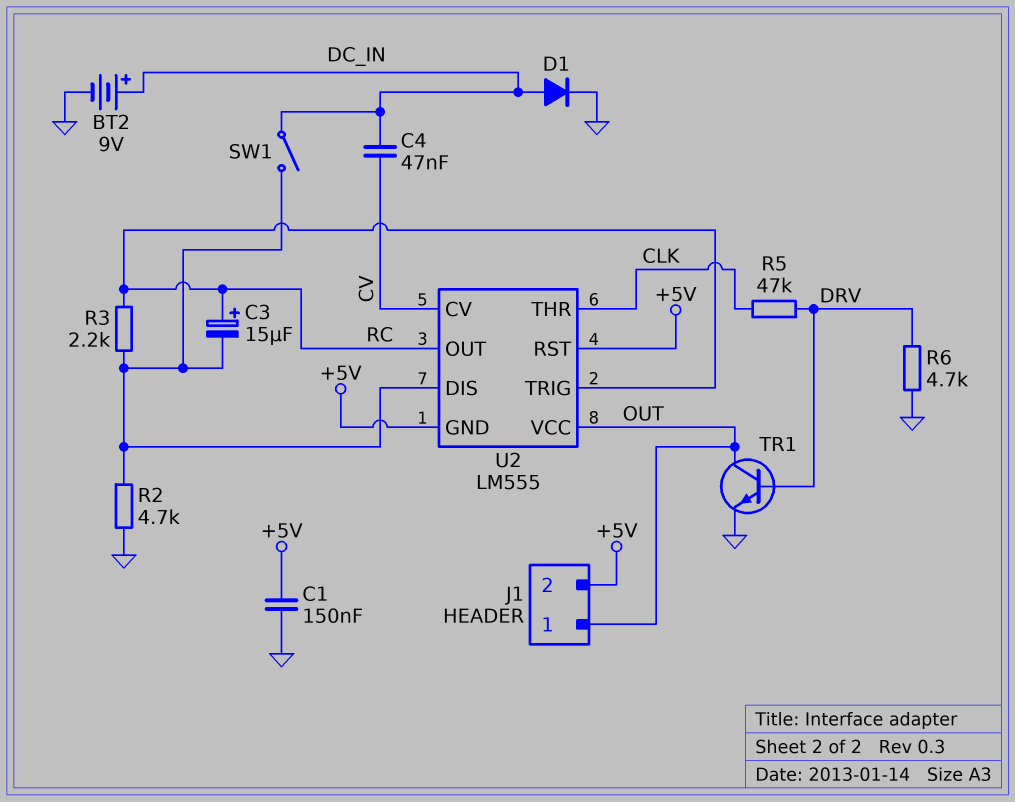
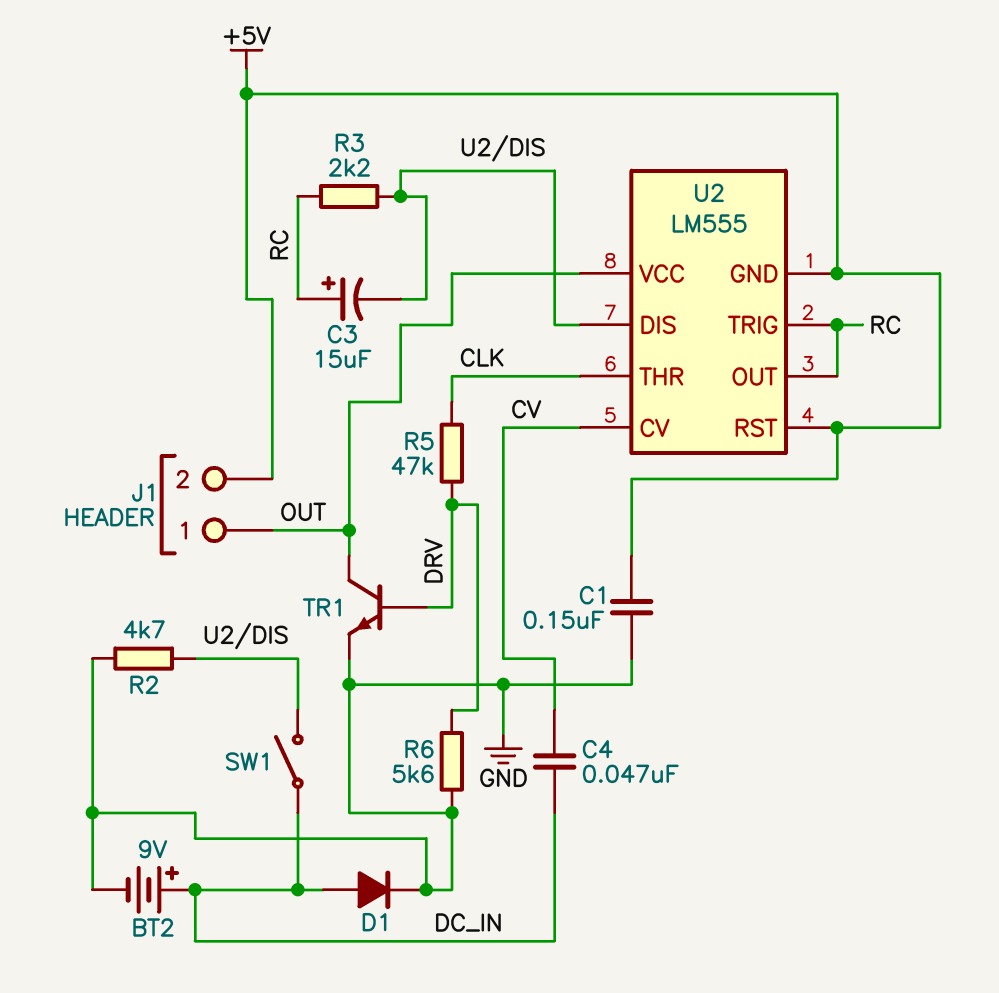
R6: 4.7k (DRV, GND) -> 5.6k (DRV, GND)

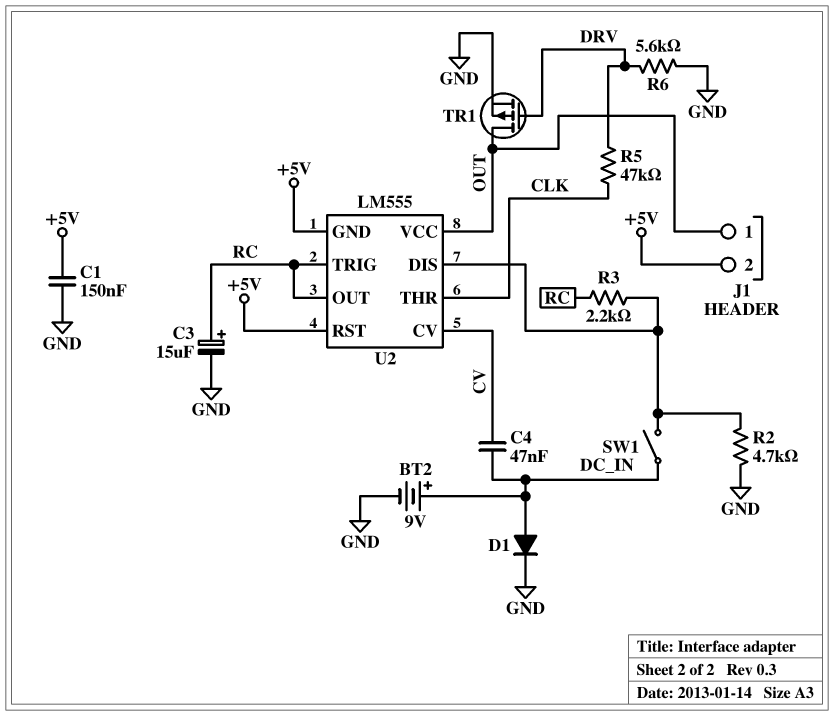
C3: 15uF (plus RC, minus U2/DIS) -> 15uF (plus RC, minus GND)
TR1: NPN (B DRV, C OUT, E GND) -> PMOS (G DRV, D OUT, S GND)

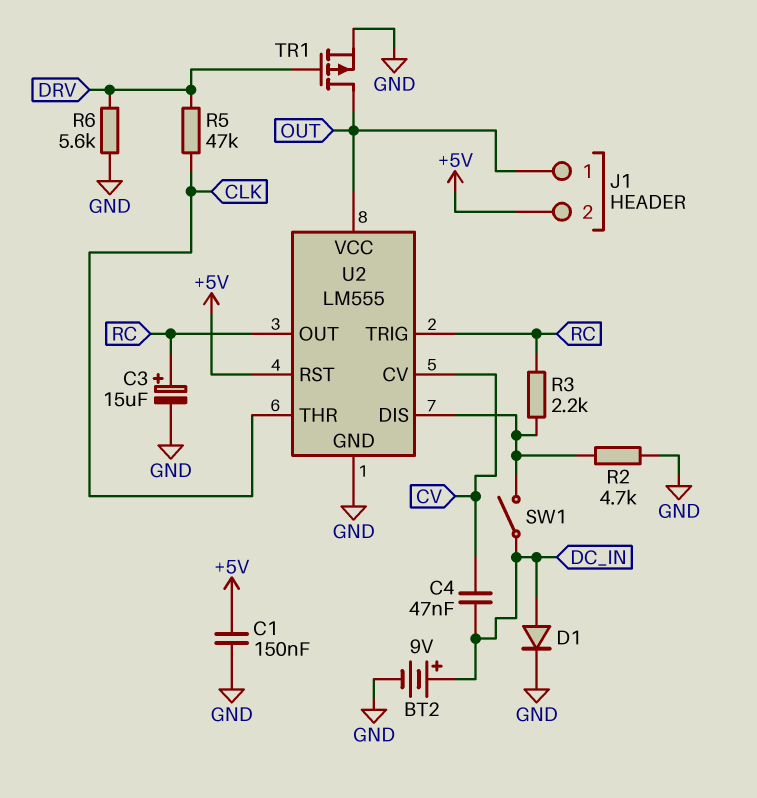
U2 pin GND: +5V -> GND

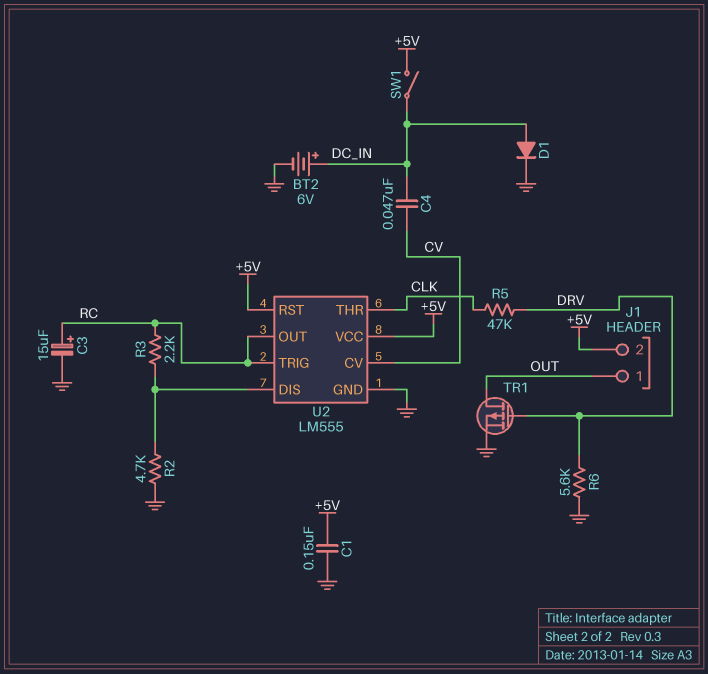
BT2: 9V (plus DC_IN, minus GND) -> 6V (plus DC_IN, minus GND)
SW1: switch (DC_IN, U2/DIS) -> switch (+5V, DC_IN)
U2 pin VCC: OUT -> +5V

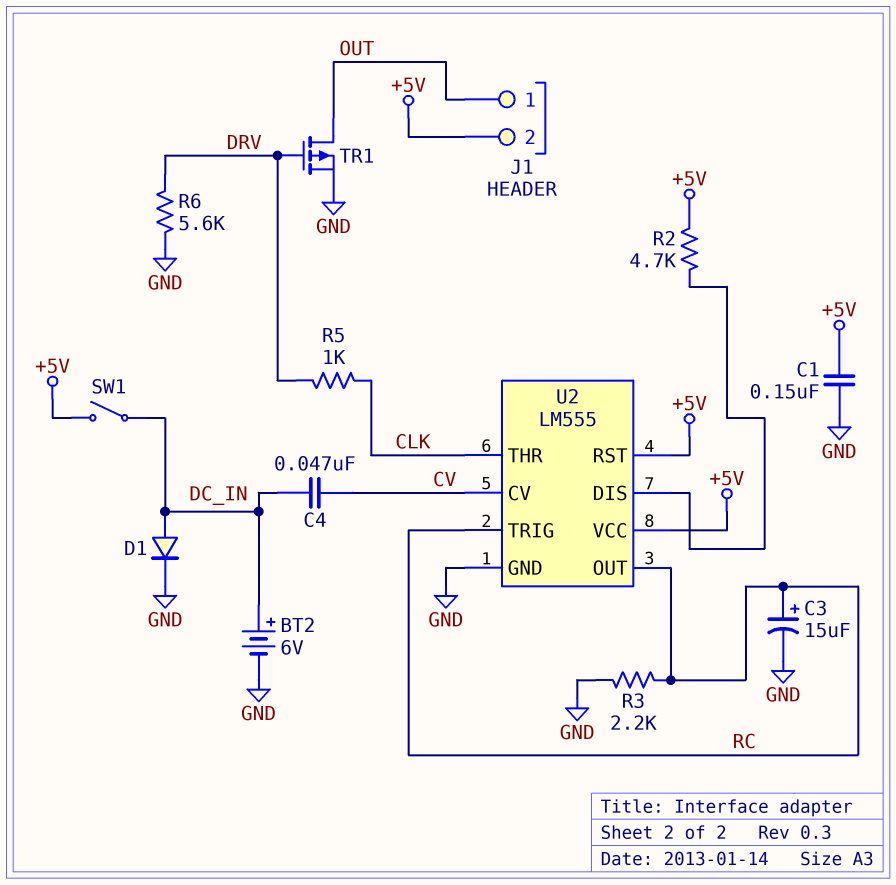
R2: 4.7k (GND, U2/DIS) -> 4.7k (+5V, U2/DIS)
R3: 2.2k (RC, U2/DIS) -> 2.2k (GND, RC)
R5: 47k (CLK, DRV) -> 1k (CLK, DRV)

